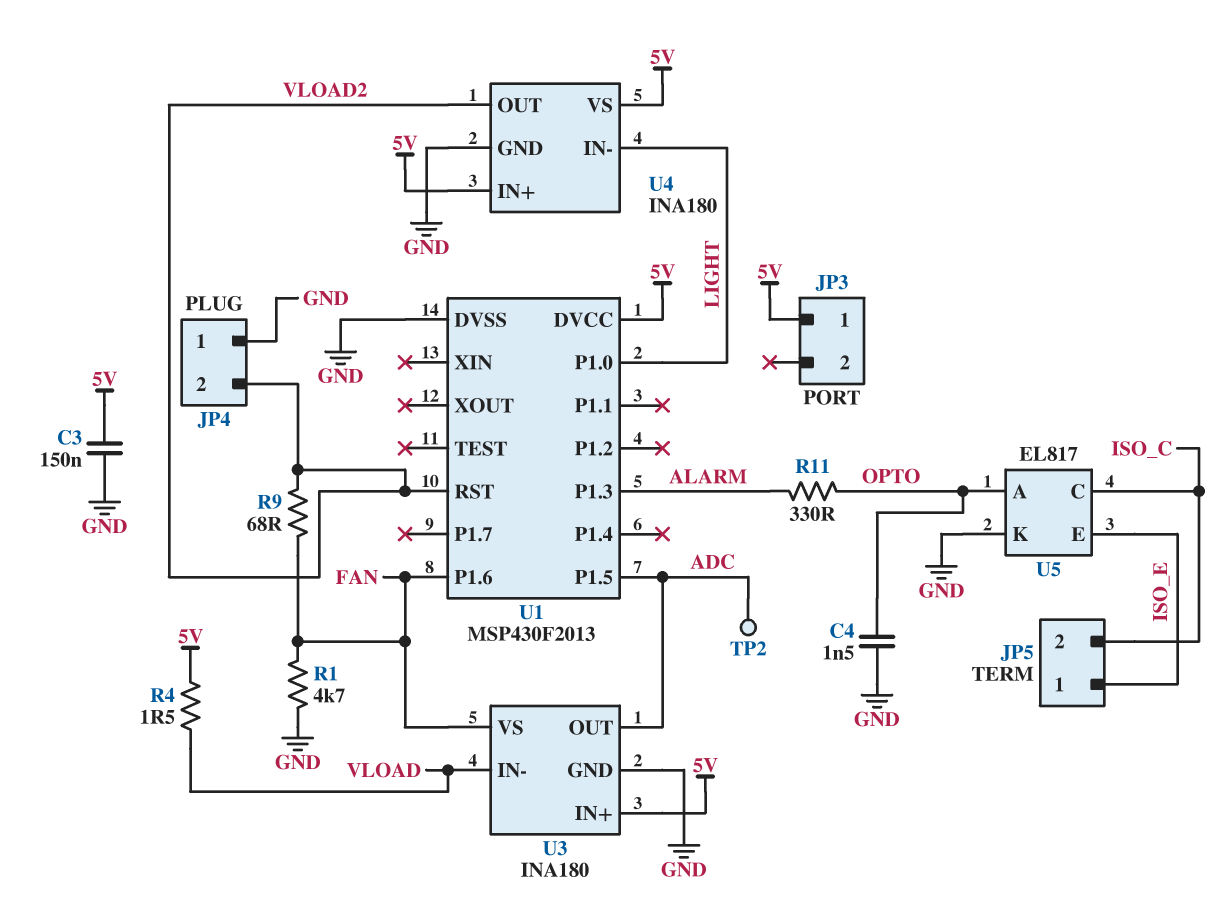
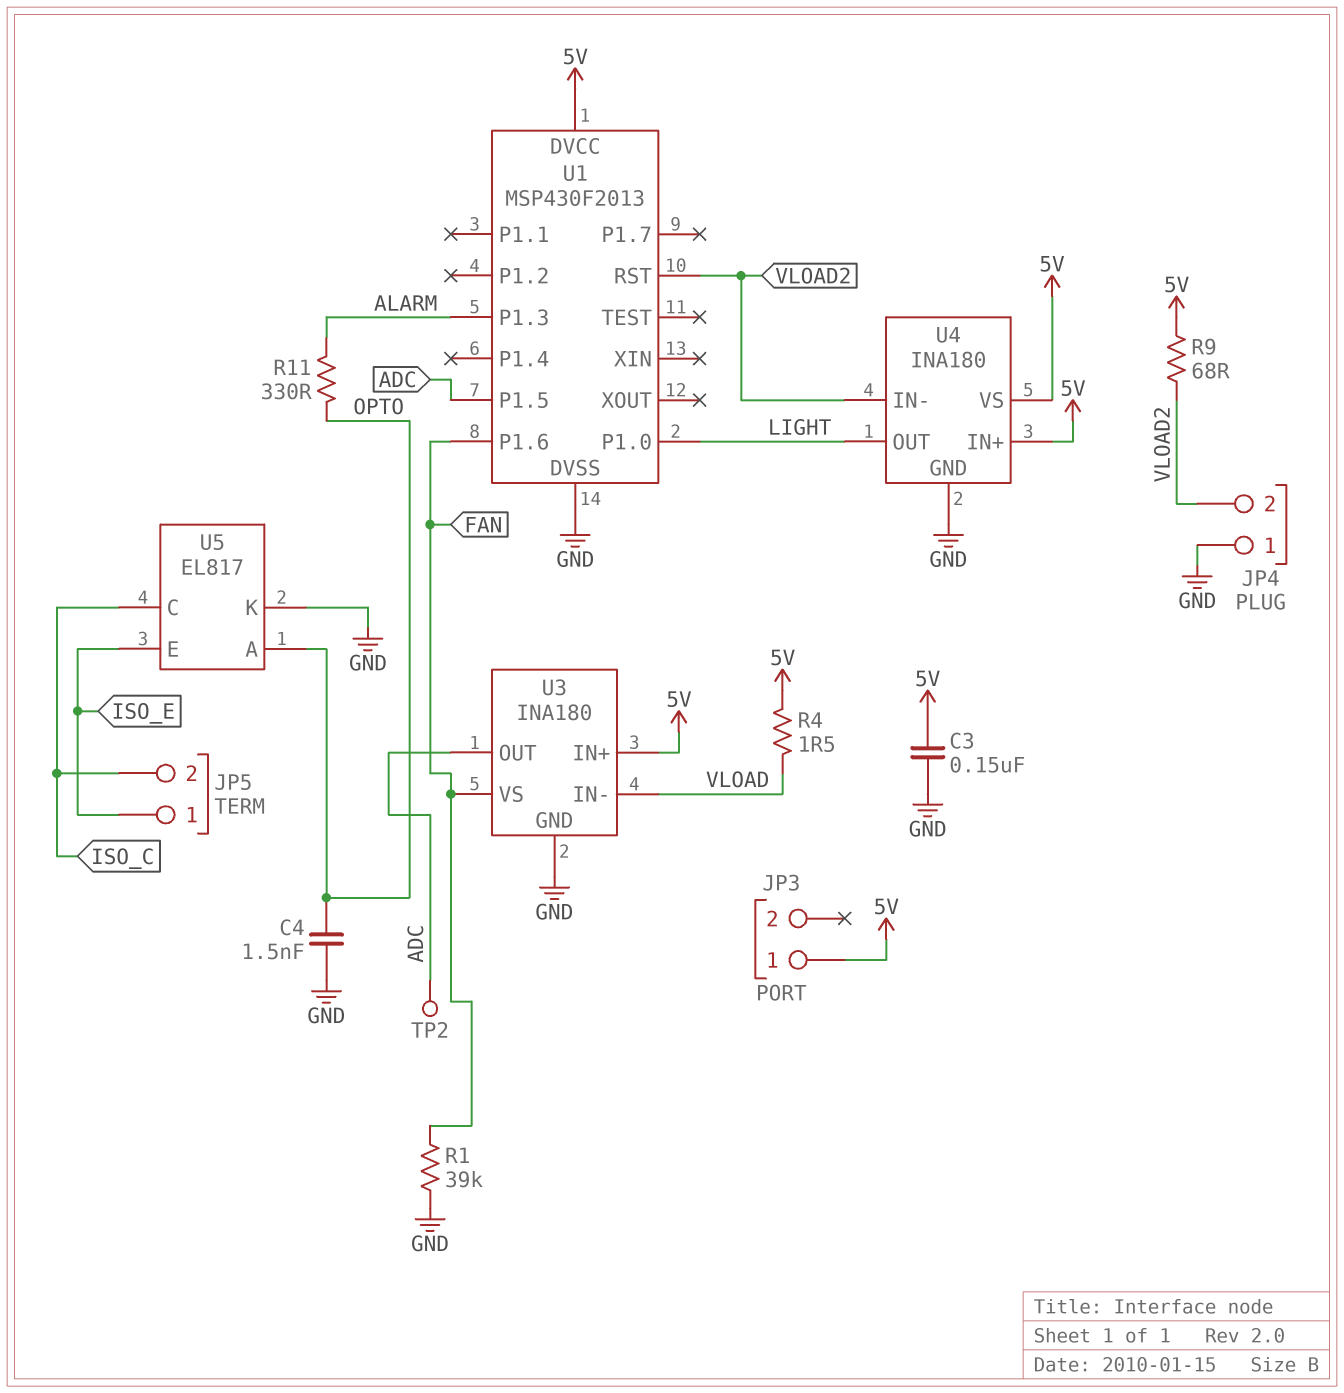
R1: 4.7k (FAN, GND) -> 39k (FAN, GND)
R9: 68 (FAN, VLOAD2) -> 68 (5V, VLOAD2)
U4 pin IN-: LIGHT -> VLOAD2
U4 pin OUT: VLOAD2 -> LIGHT

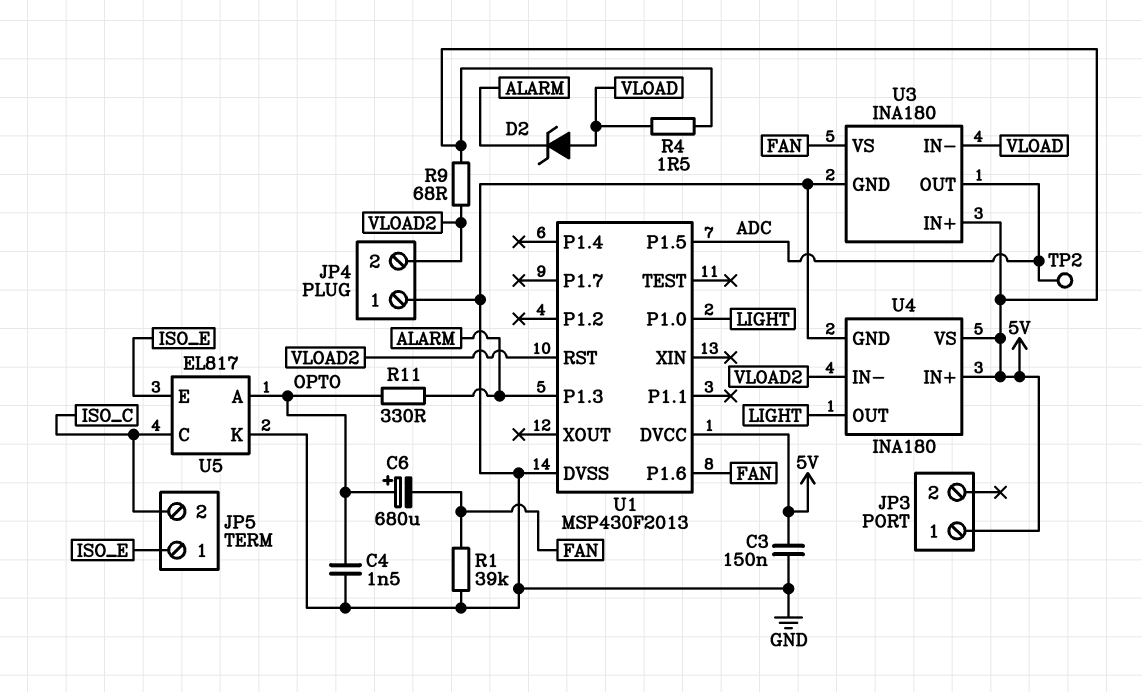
C6: none -> 680uF (plus OPTO, minus FAN)
D2: none -> zener (A VLOAD, K ALARM)

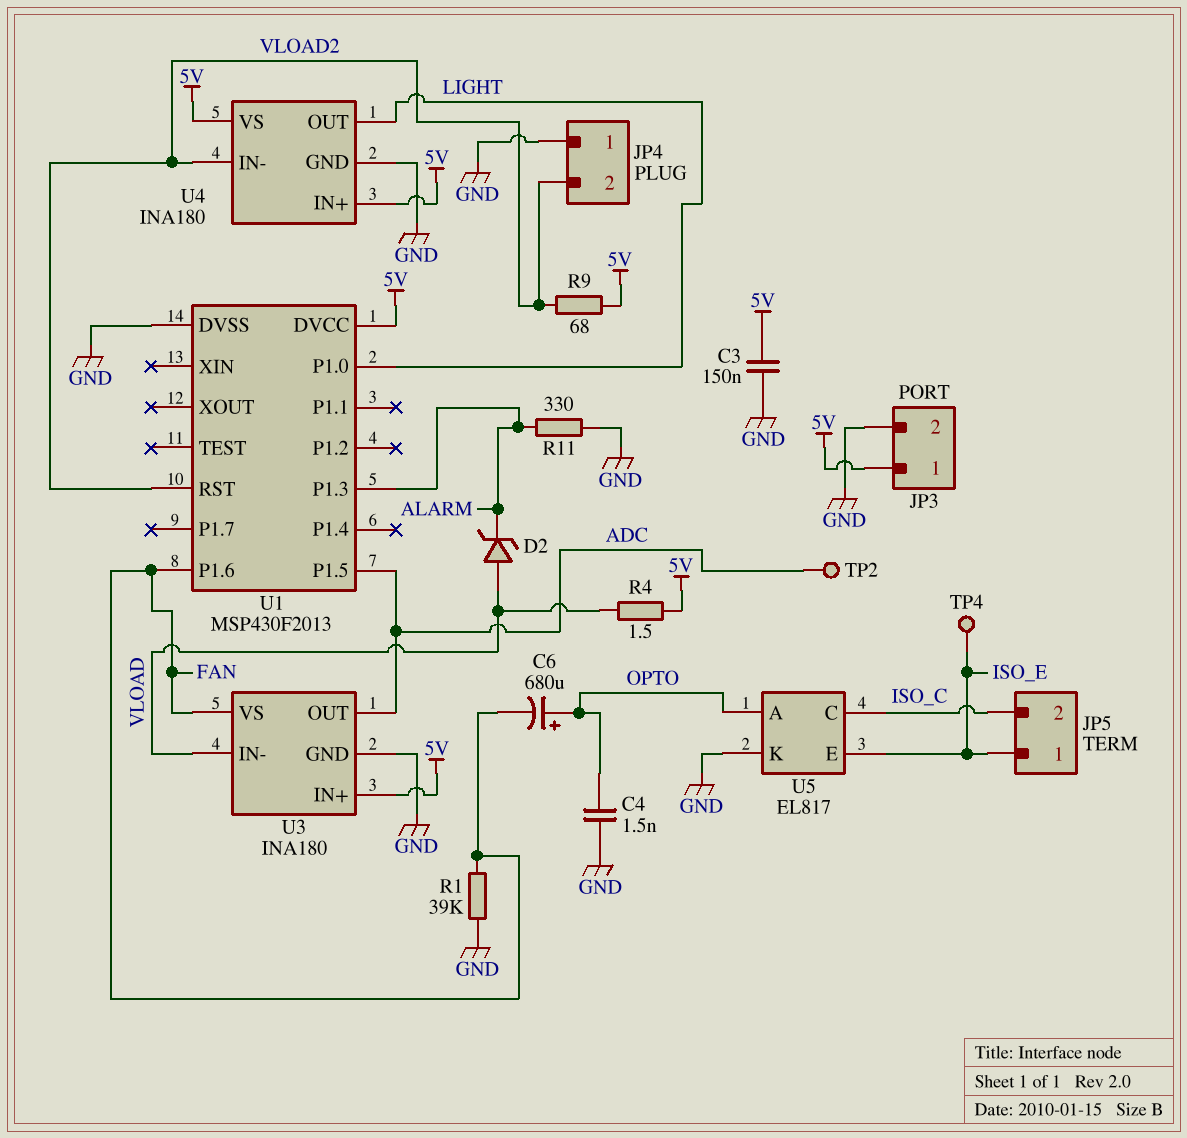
JP3 pin 2: none -> GND
R11: 330 (ALARM, OPTO) -> 330 (ALARM, GND)
TP4: none -> test point (ISO_E)

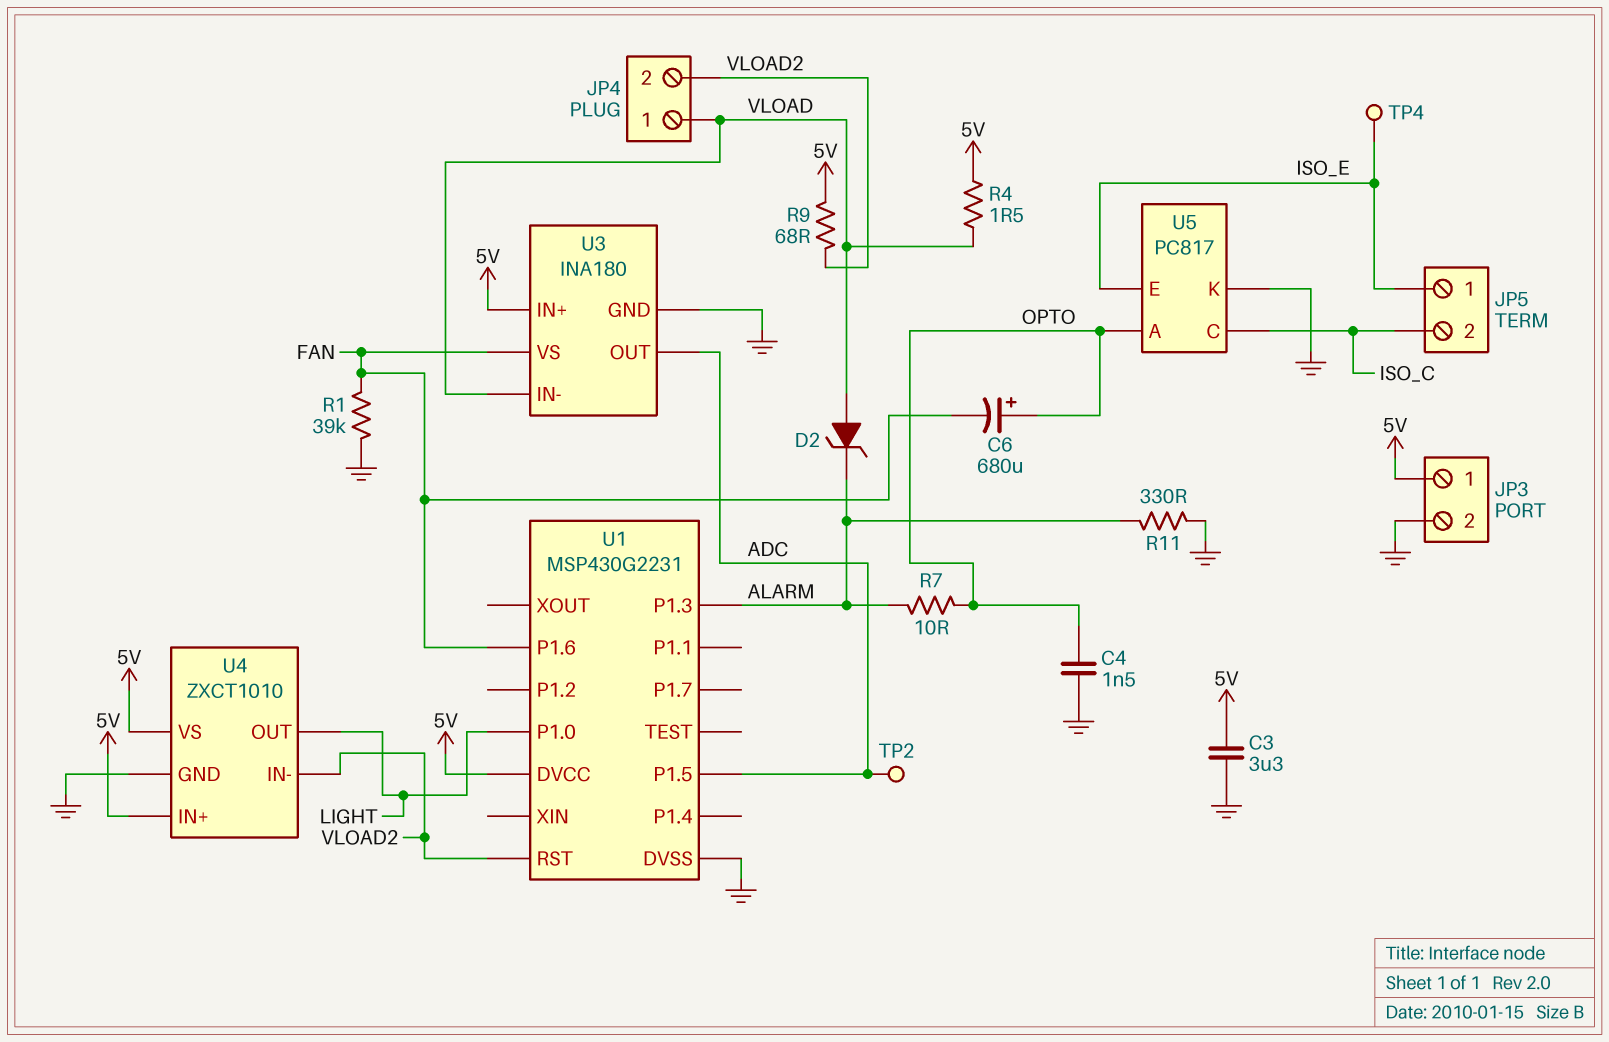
C3: 150nF (5V, GND) -> 3.3uF (5V, GND)
JP4 pin 1: GND -> VLOAD
R7: none -> 10 (ALARM, OPTO)
U1: MSP430F2013 -> MSP430G2231
U4: INA180 -> ZXCT1010
U5: EL817 -> PC817

